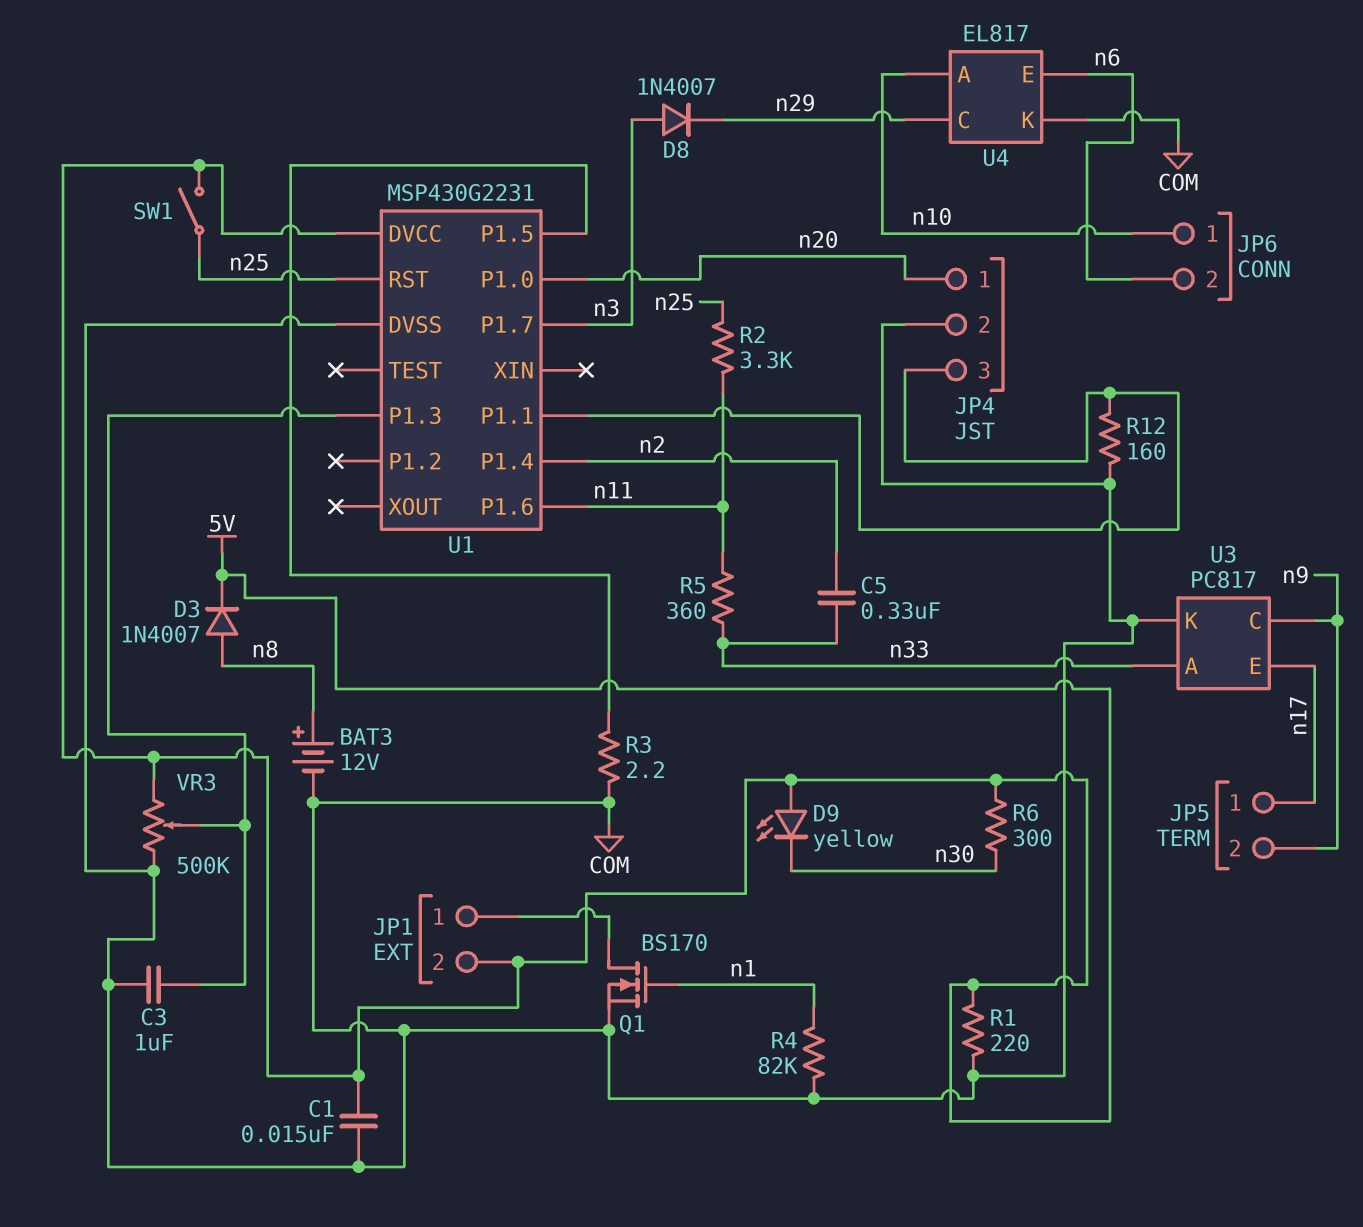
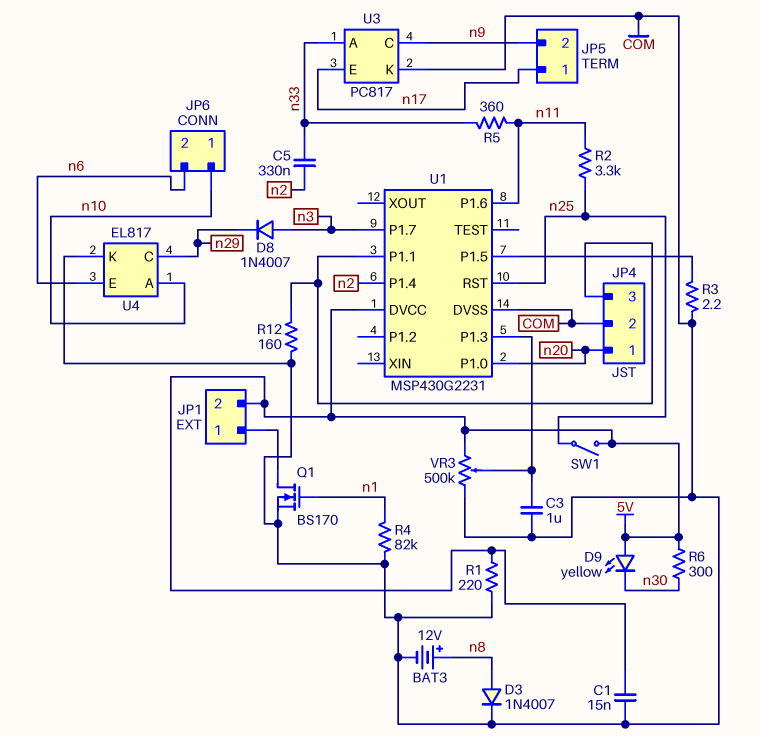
D3: diode 1N4007 (A n8, K 5V) -> diode 1N4007 (A n8, K COM)

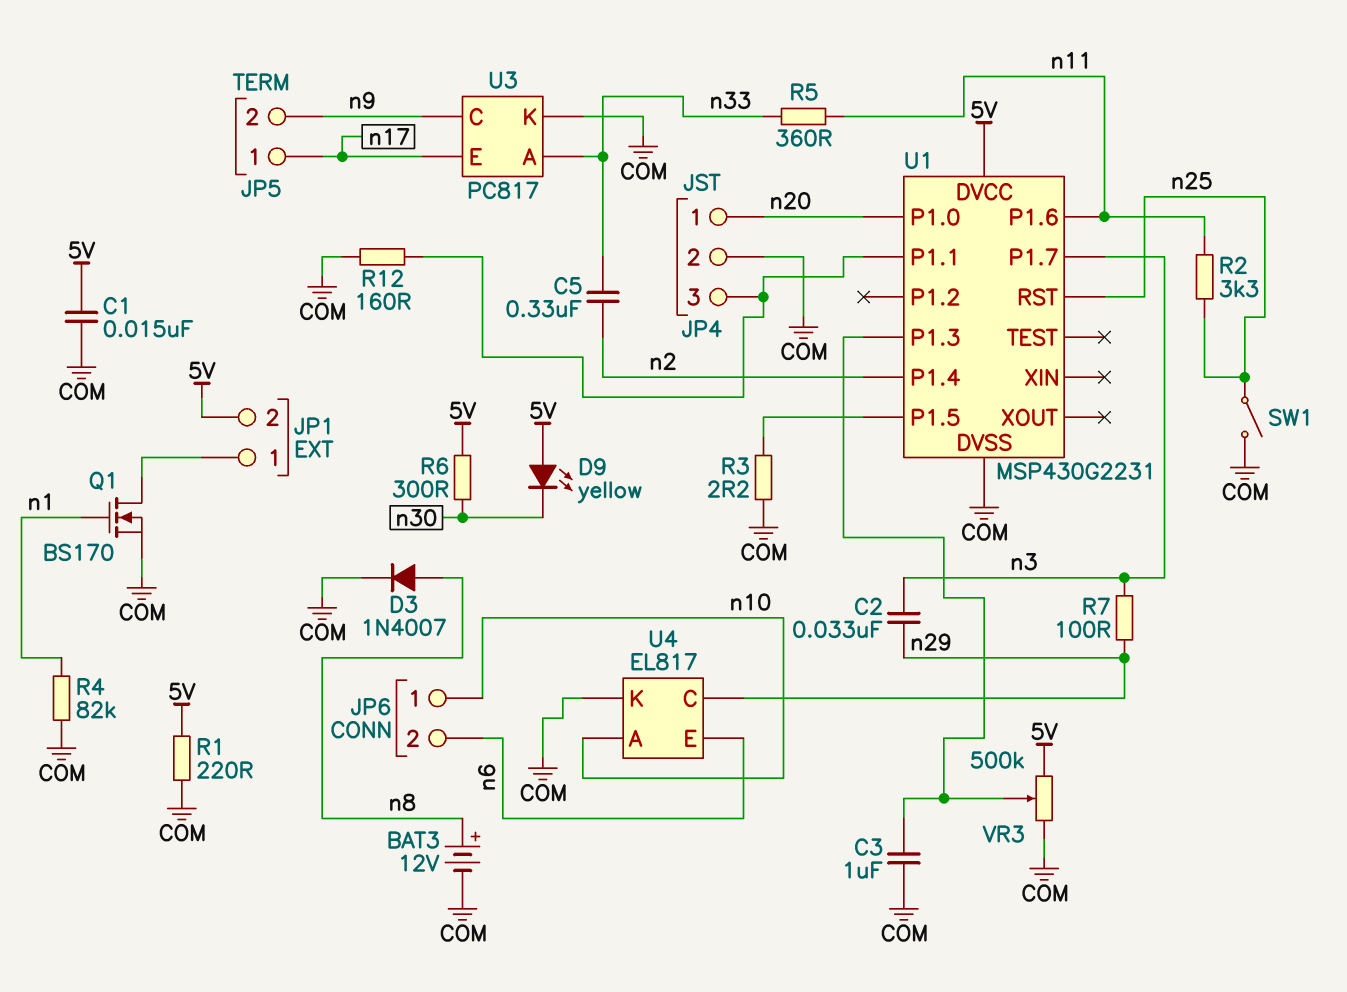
C2: none -> 33nF (n3, n29)
D8: diode 1N4007 (A n3, K n29) -> none
R7: none -> 100 (n3, n29)
SW1: switch (5V, n25) -> switch (COM, n25)

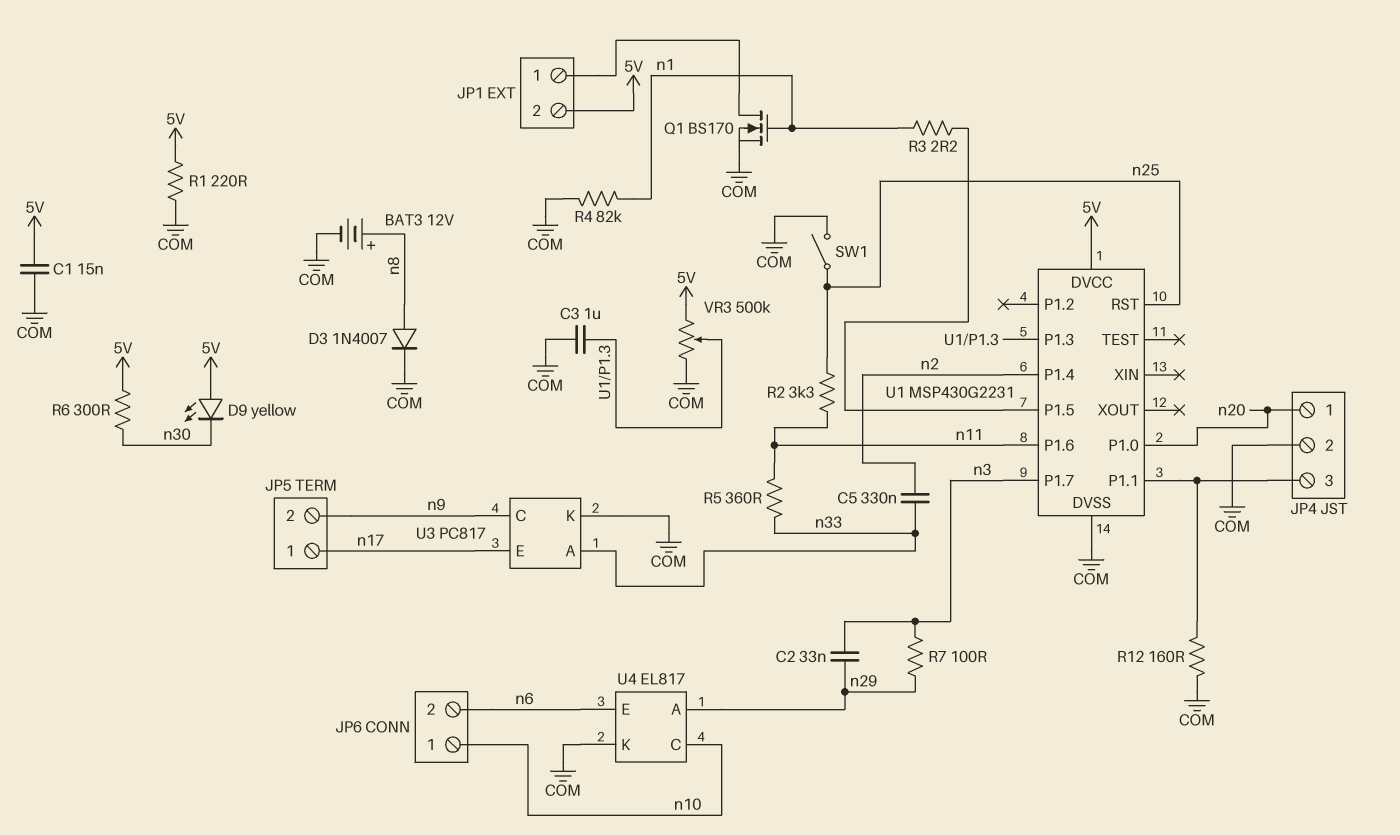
R3: 2.2 (COM, U1/P1.5) -> 2.2 (U1/P1.5, n1)
U4 pin A: n10 -> n29
U4 pin C: n29 -> n10

